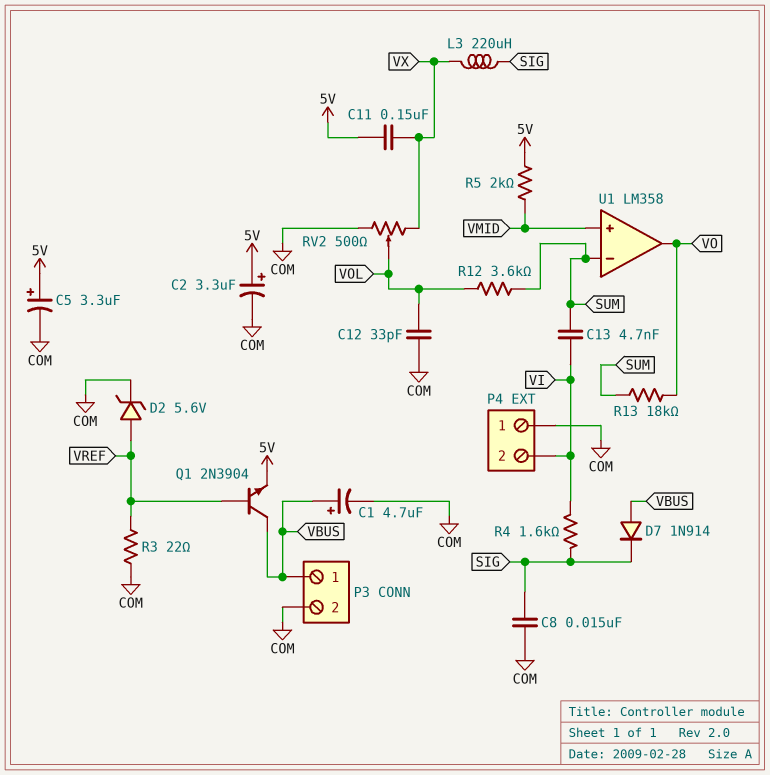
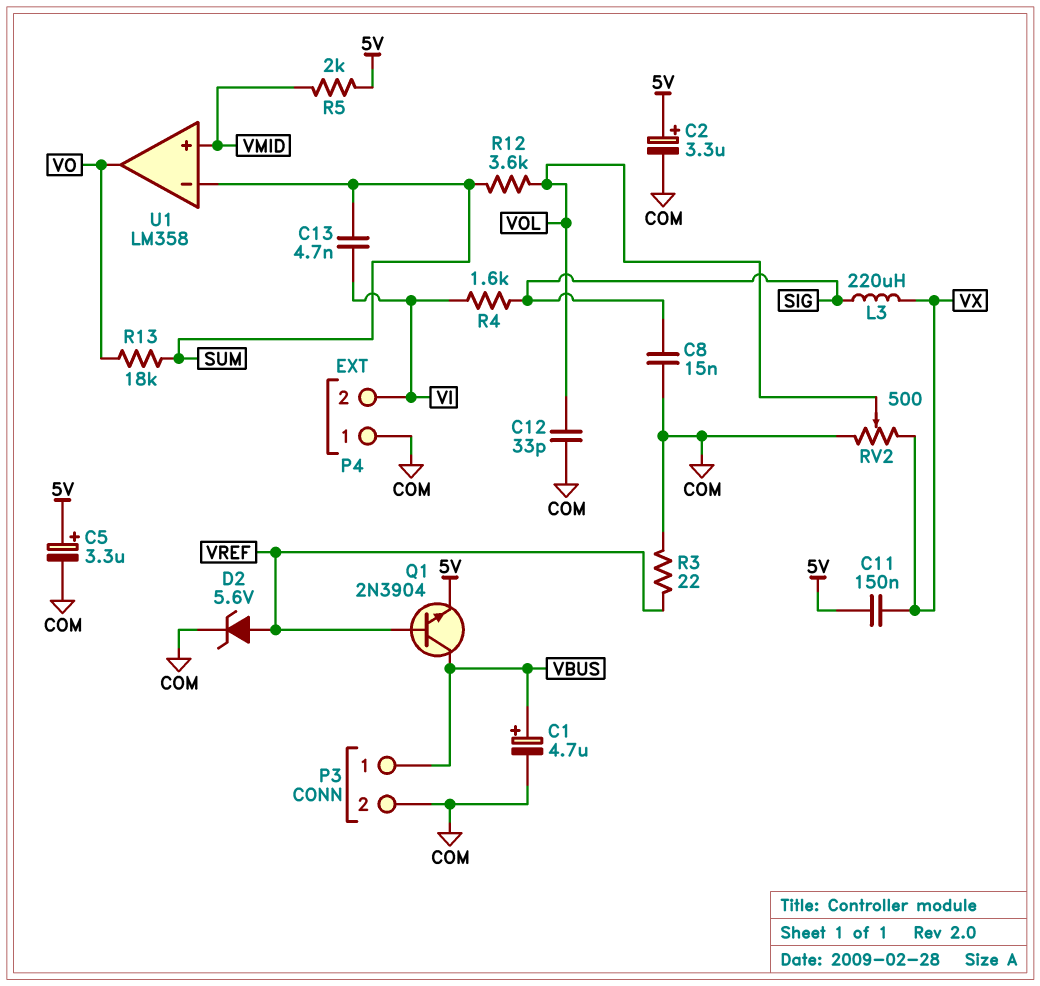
D7: diode 1N914 (A VBUS, K SIG) -> none

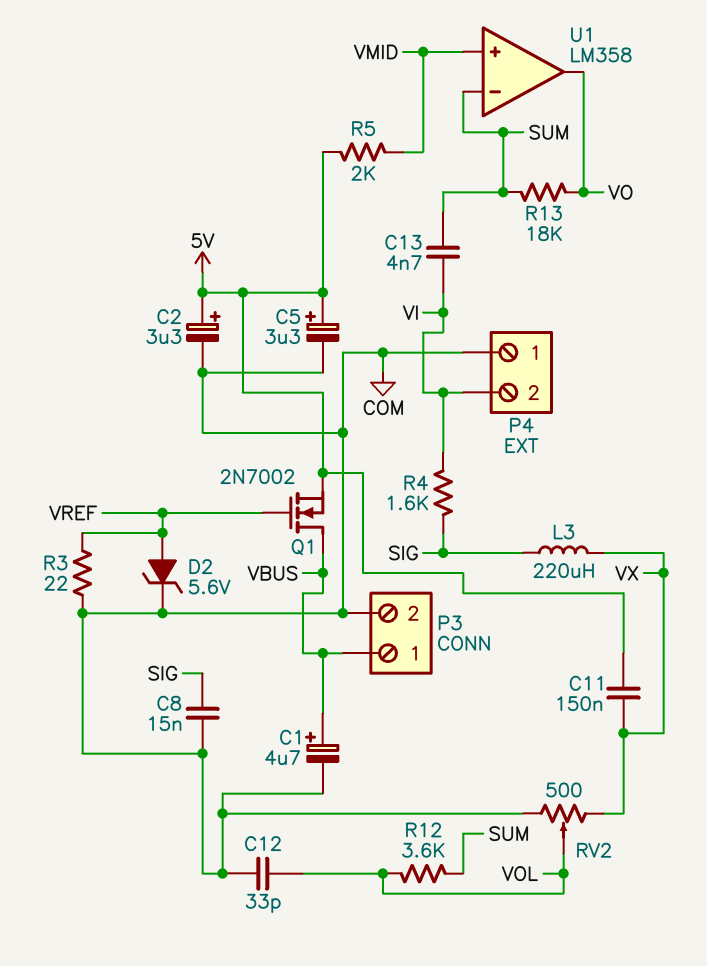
Q1: NPN 2N3904 (B VREF, C VBUS, E 5V) -> NMOS 2N7002 (G VREF, D VBUS, S 5V)

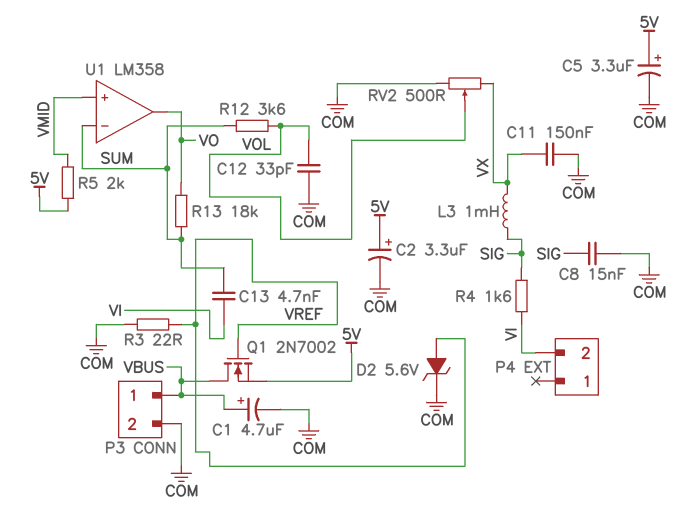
C11: 150nF (5V, VX) -> 150nF (COM, VX)
L3: 220uH (SIG, VX) -> 1mH (SIG, VX)
P4 pin 1: COM -> none

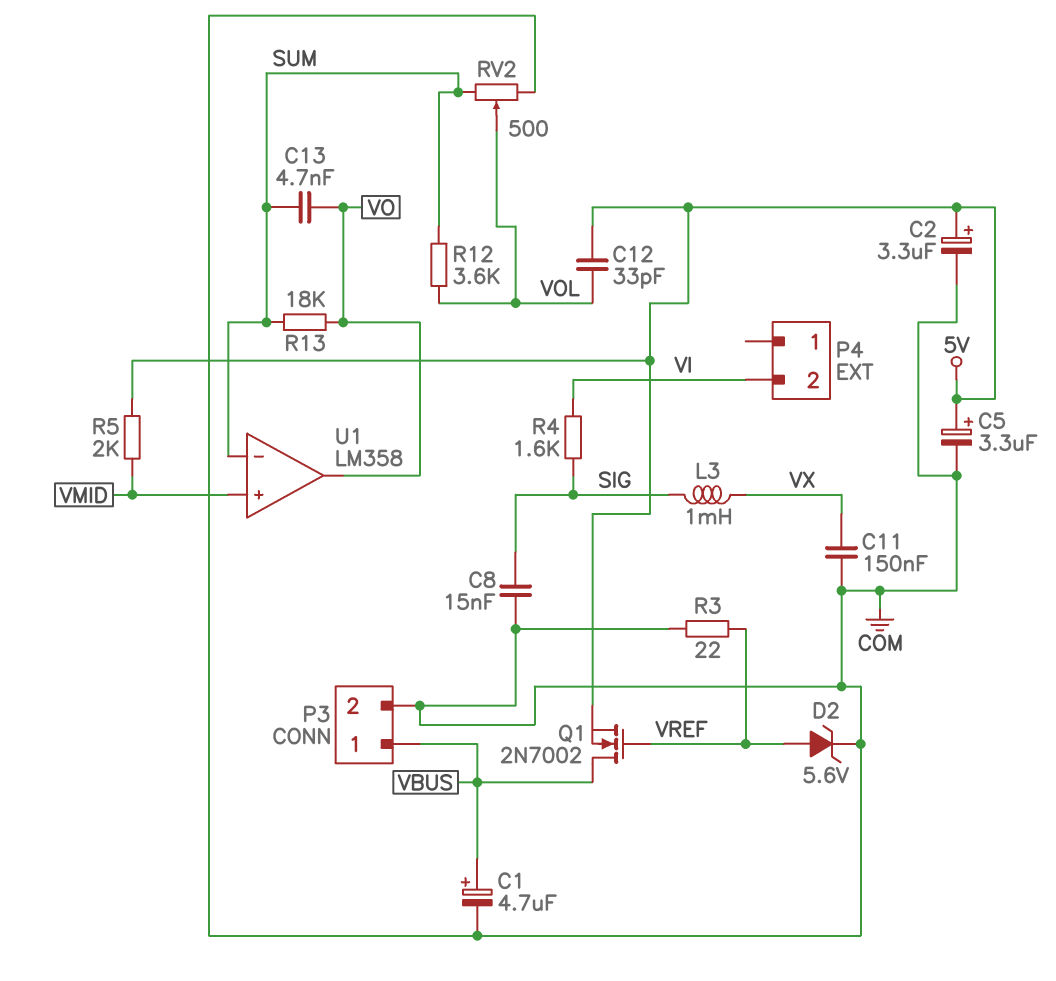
C12: 33pF (COM, VOL) -> 33pF (5V, VOL)
C13: 4.7nF (SUM, VI) -> 4.7nF (SUM, VO)
RV2: 500 (COM, VX, wiper VOL) -> 500 (COM, SUM, wiper VOL)

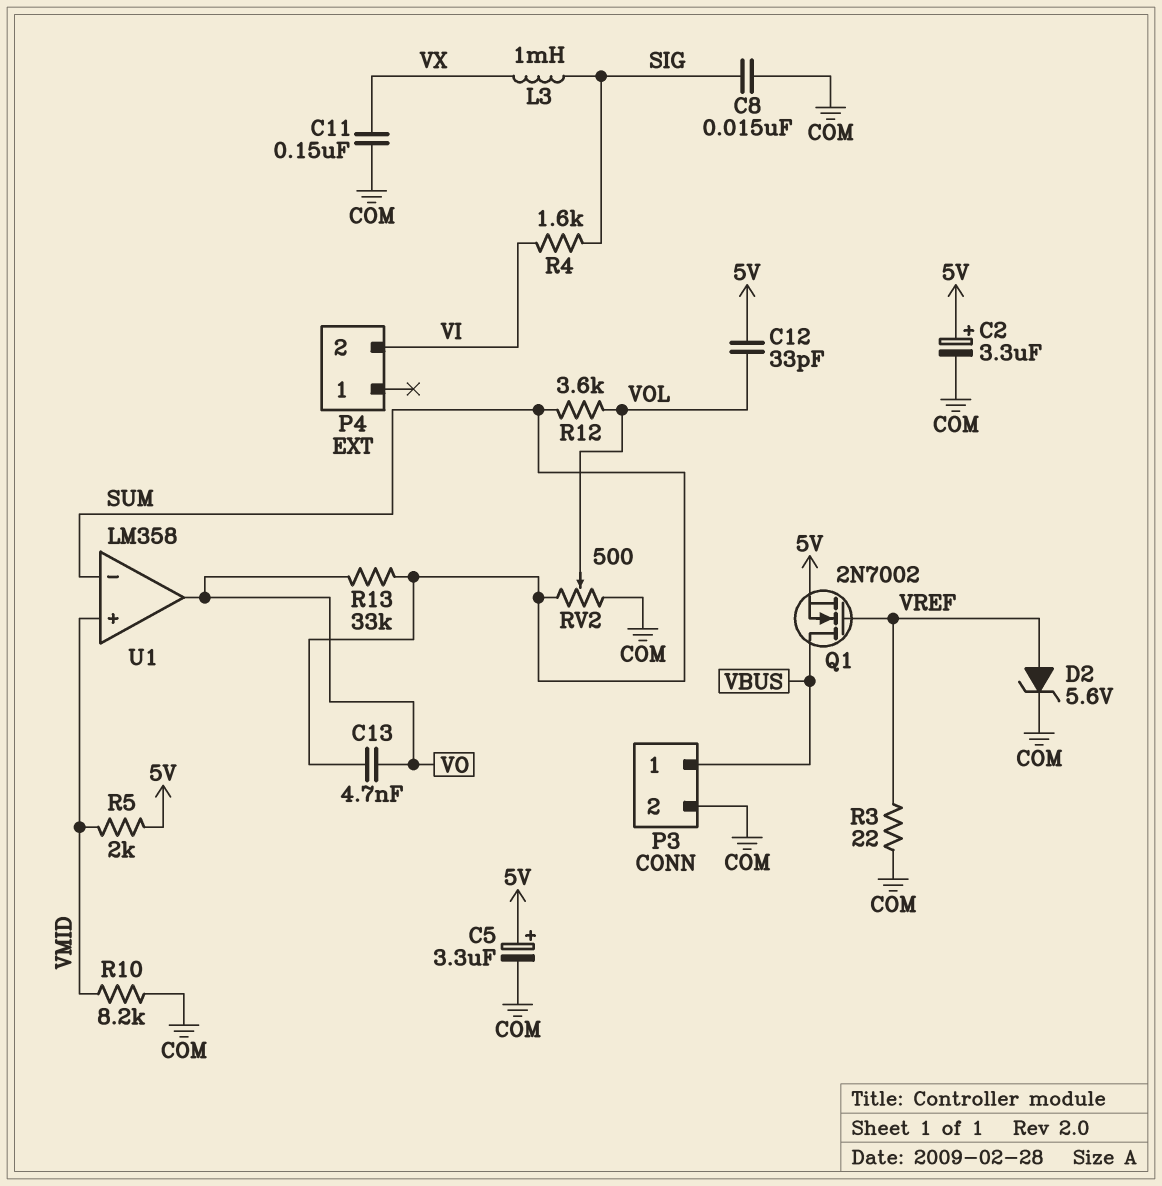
C1: 4.7uF (plus VBUS, minus COM) -> none
R10: none -> 8.2k (COM, VMID)
R13: 18k (SUM, VO) -> 33k (SUM, VO)

